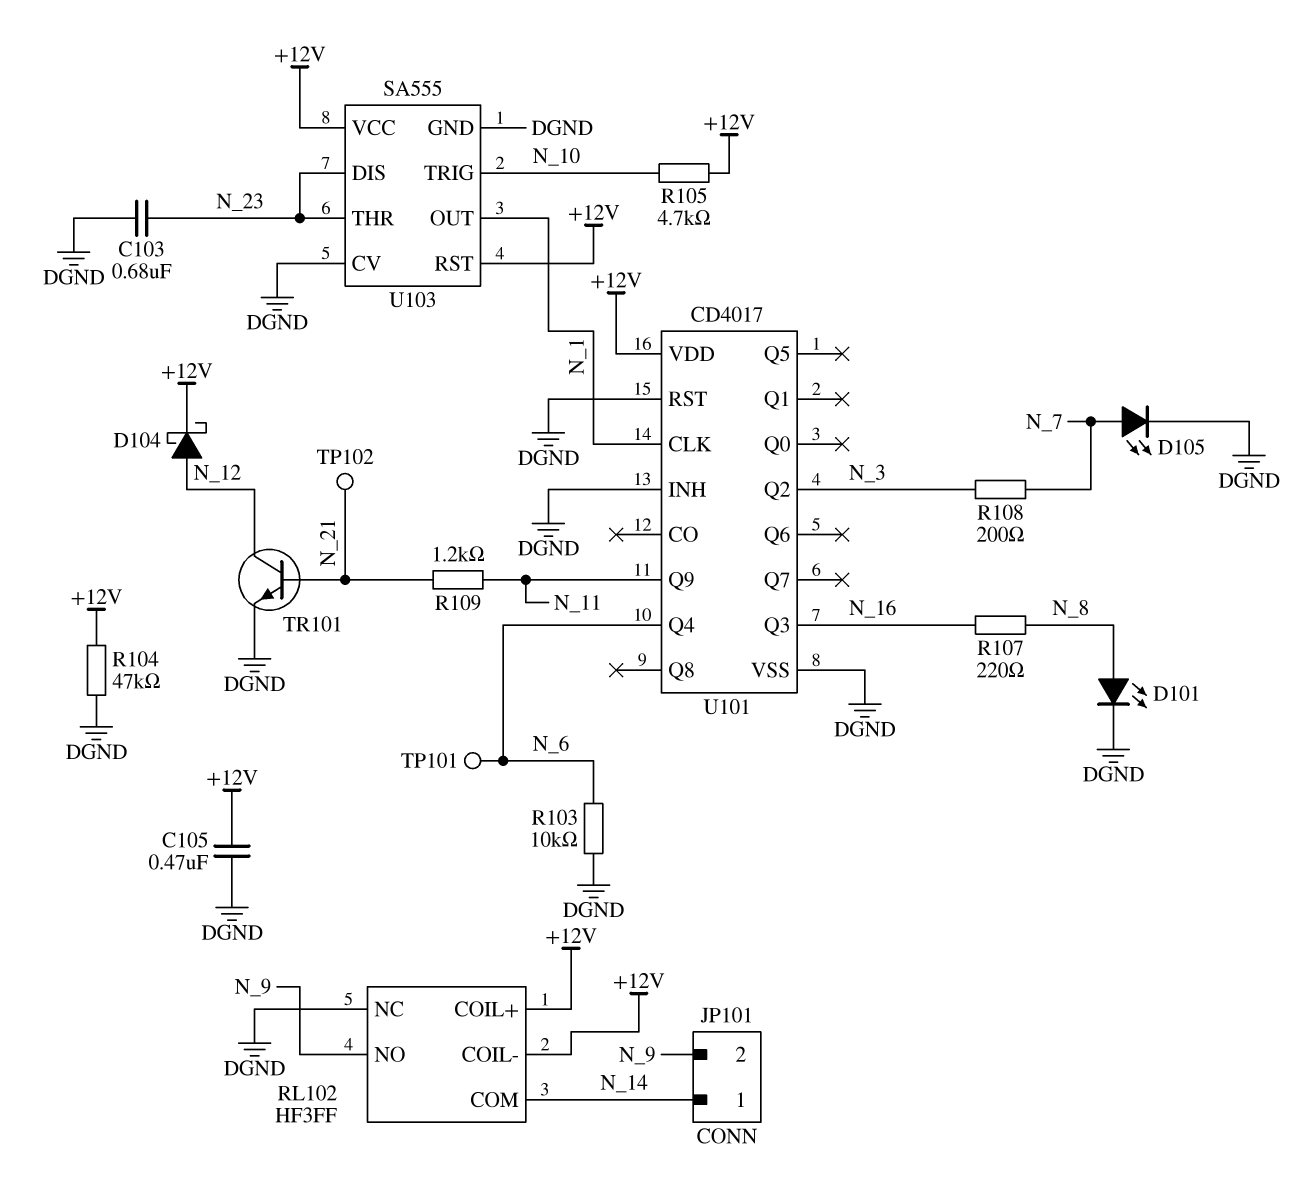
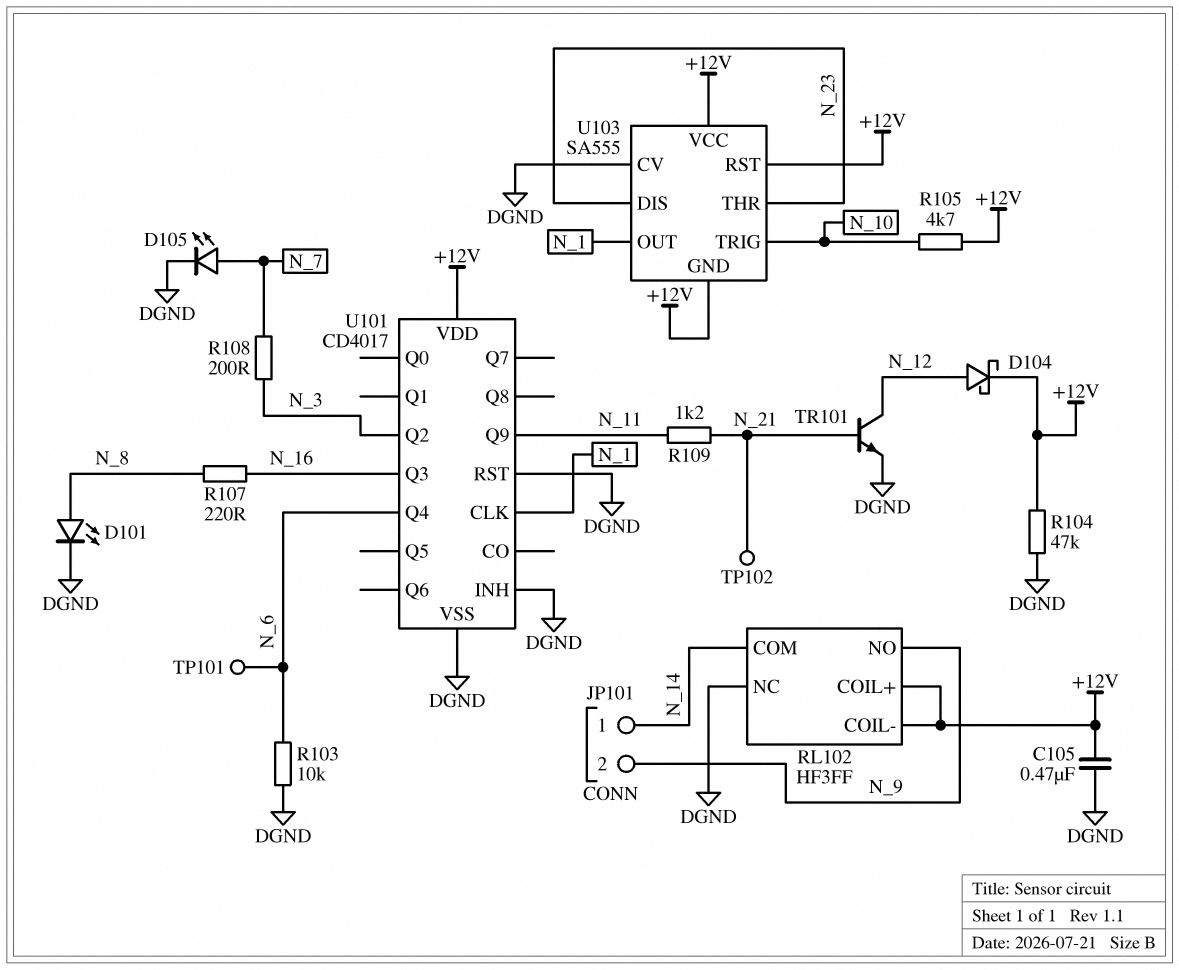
C103: 680nF (DGND, N_23) -> none
U103 pin GND: DGND -> +12V

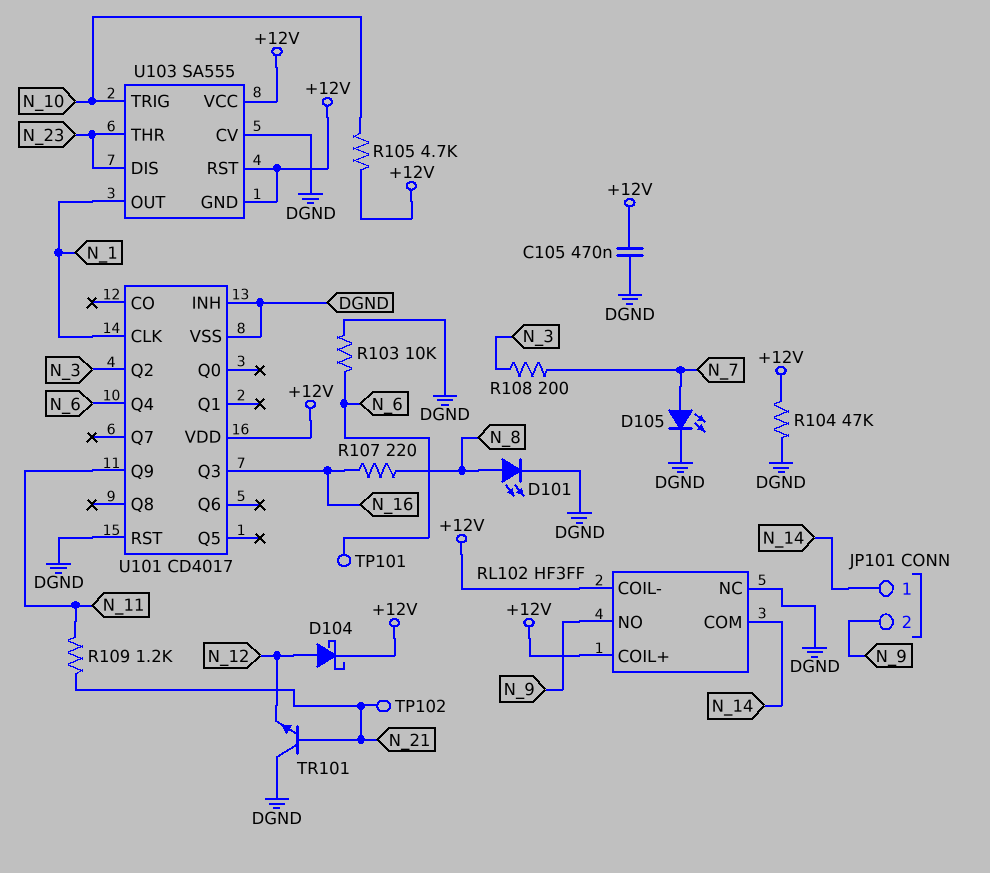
TR101: NPN (B N_21, C N_12, E DGND) -> NPN (B N_21, C DGND, E N_12)

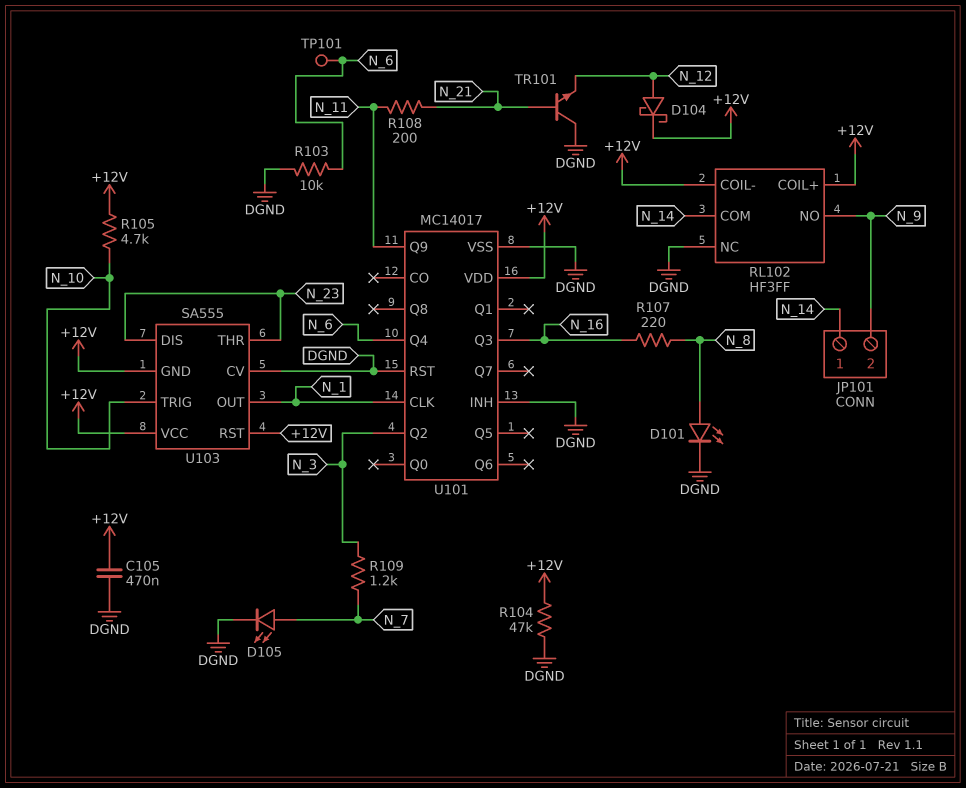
R108: 200 (N_3, N_7) -> 200 (N_11, N_21)
R109: 1.2k (N_11, N_21) -> 1.2k (N_3, N_7)
TP102: test point (N_21) -> none
U101: CD4017 -> MC14017

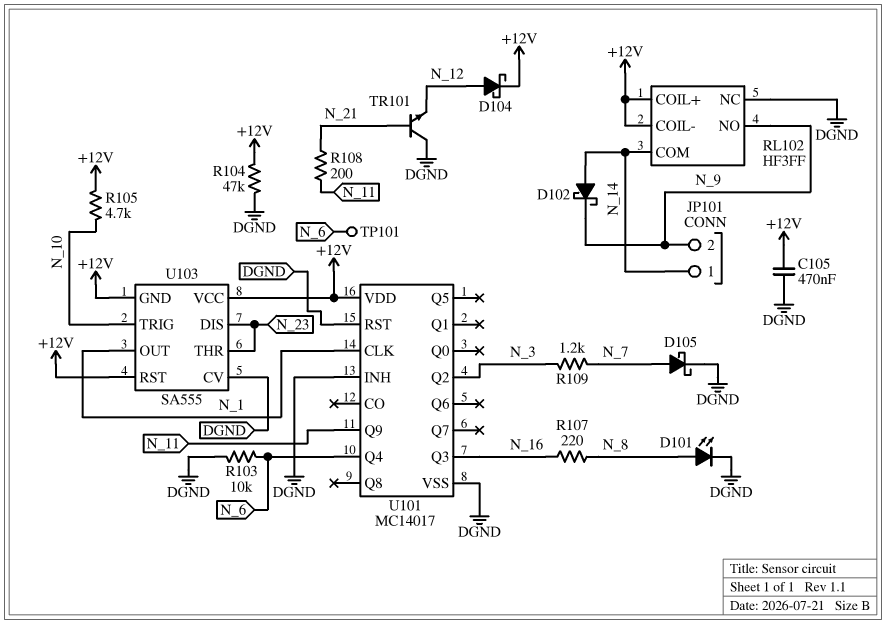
D102: none -> schottky (A N_14, K N_9)
D105: LED (A N_7, K DGND) -> schottky (A N_7, K DGND)

